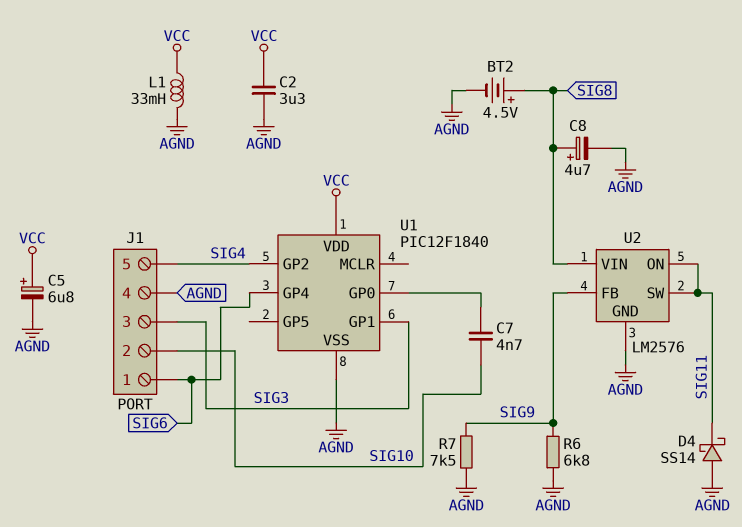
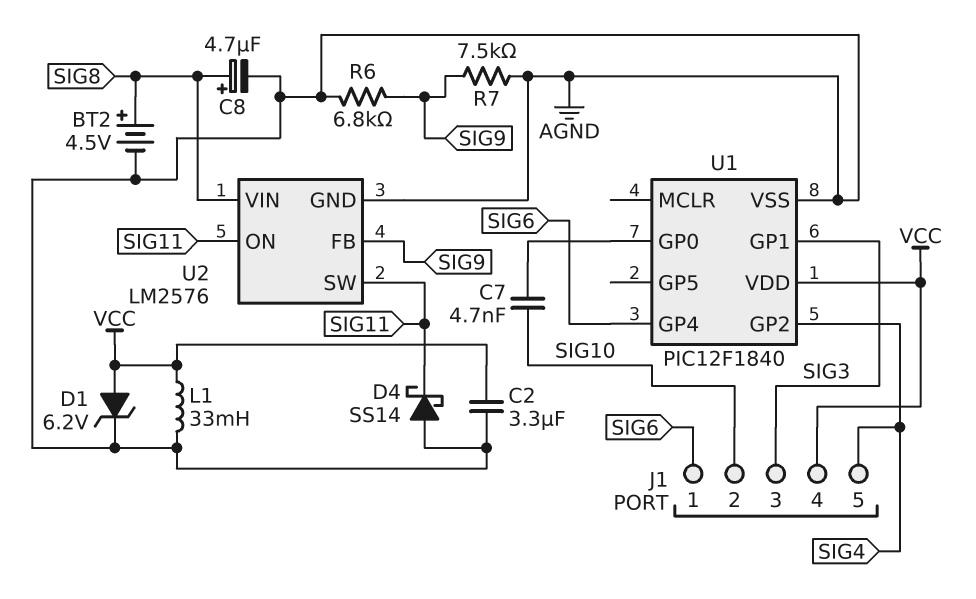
C5: 6.8uF (plus VCC, minus AGND) -> none
D1: none -> zener 6.2V (A VCC, K AGND)
J1 pin 4: AGND -> VCC

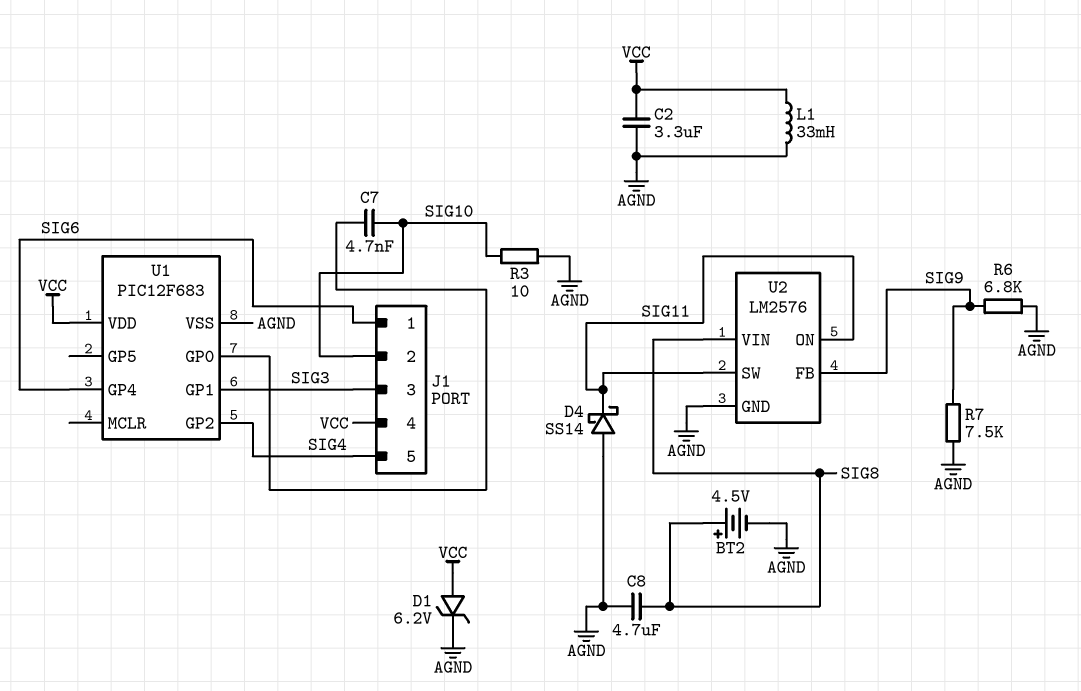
C8: 4.7uF (plus SIG8, minus AGND) -> 4.7uF (AGND, SIG8)
R3: none -> 10 (AGND, SIG10)
U1: PIC12F1840 -> PIC12F683

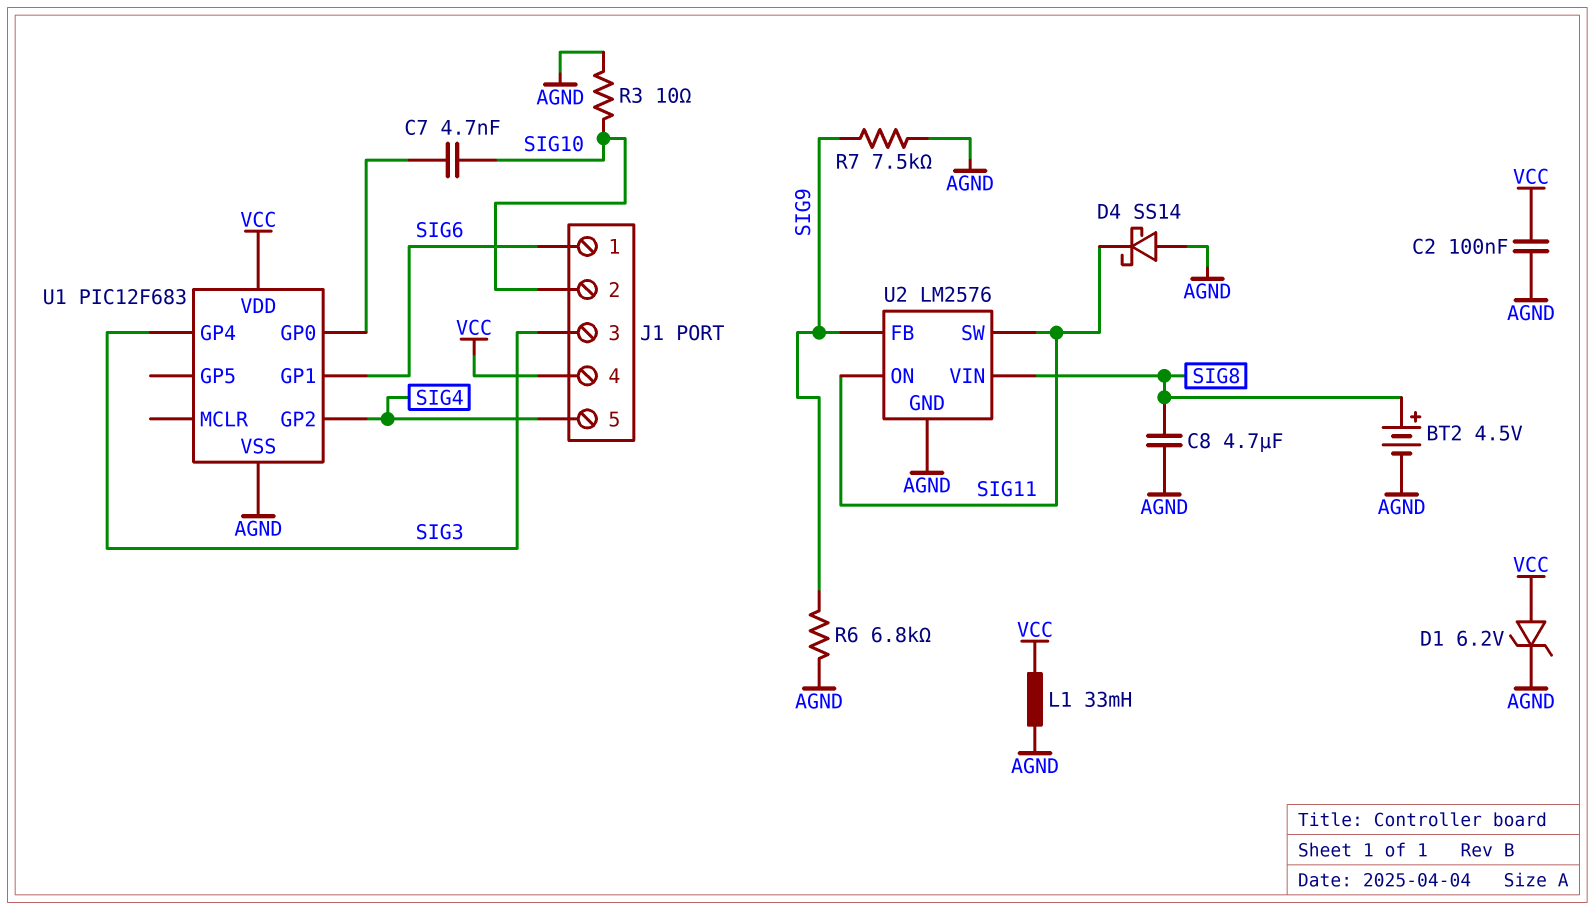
C2: 3.3uF (AGND, VCC) -> 100nF (AGND, VCC)
U1 pin GP1: SIG3 -> SIG6
U1 pin GP4: SIG6 -> SIG3

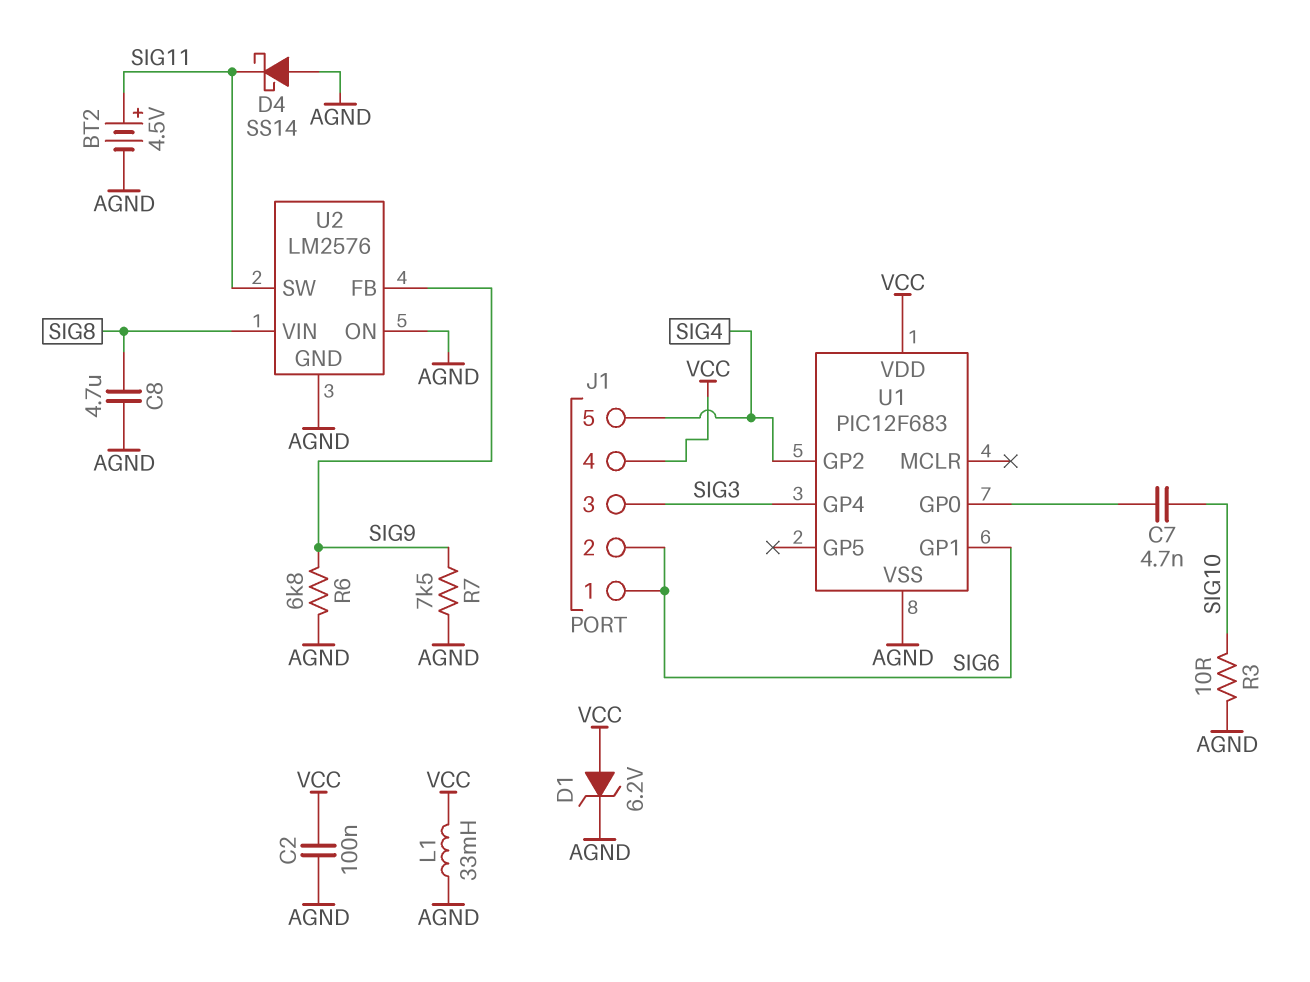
BT2: 4.5V (plus SIG8, minus AGND) -> 4.5V (plus SIG11, minus AGND)
J1 pin 2: SIG10 -> SIG6
U2 pin ON: SIG11 -> AGND

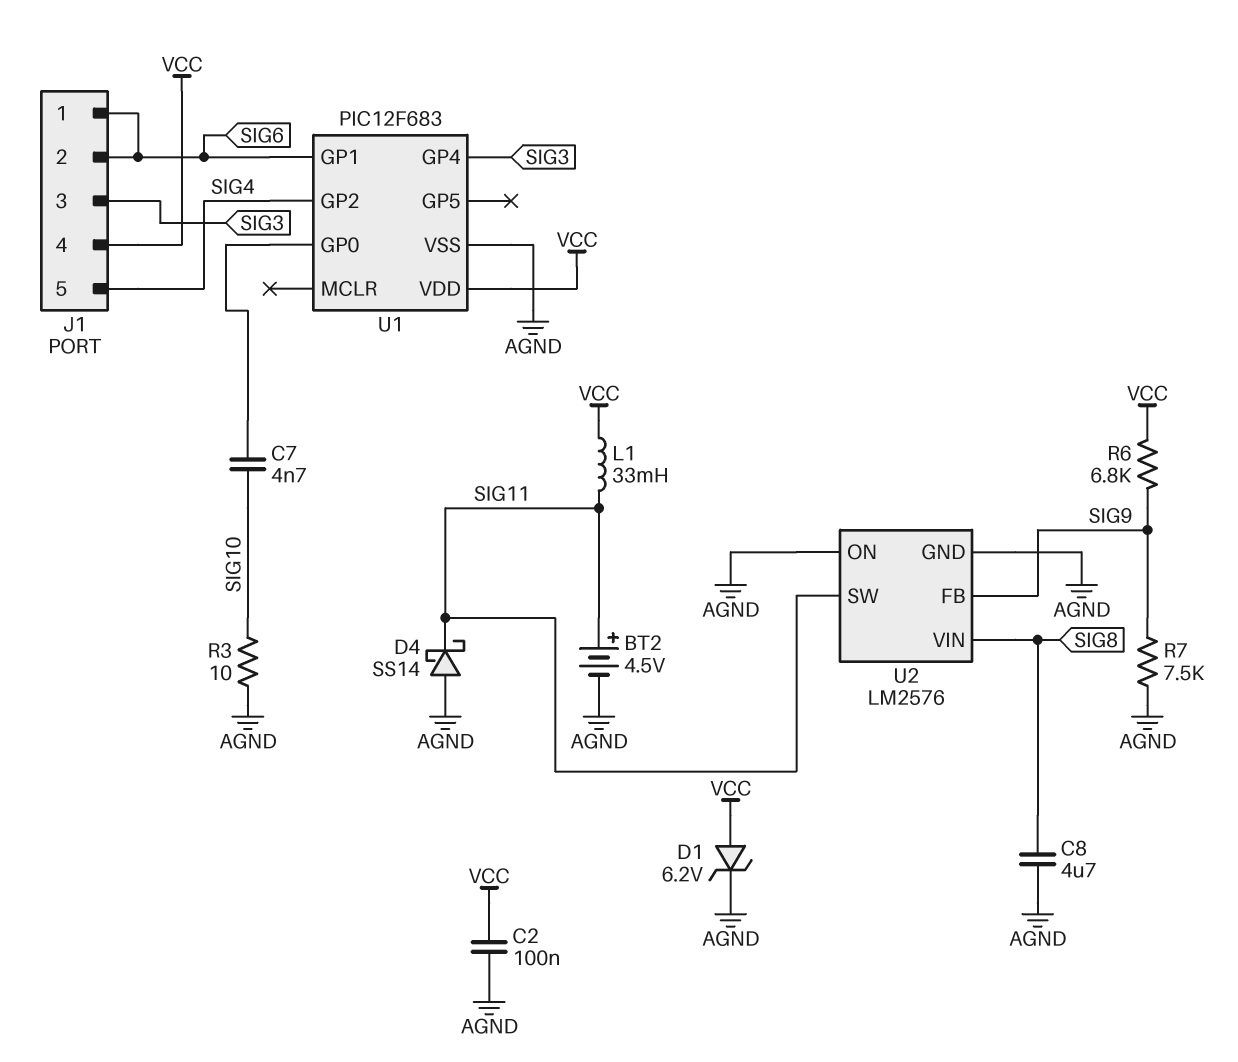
L1: 33mH (AGND, VCC) -> 33mH (SIG11, VCC)
R6: 6.8k (AGND, SIG9) -> 6.8k (SIG9, VCC)

